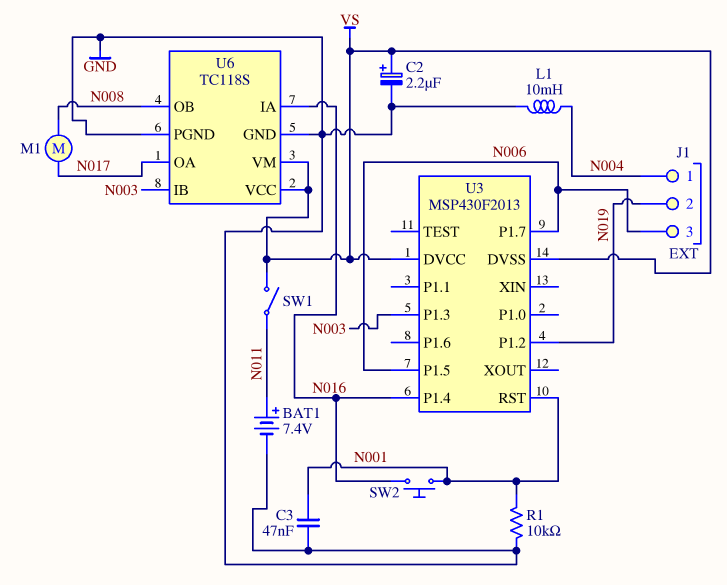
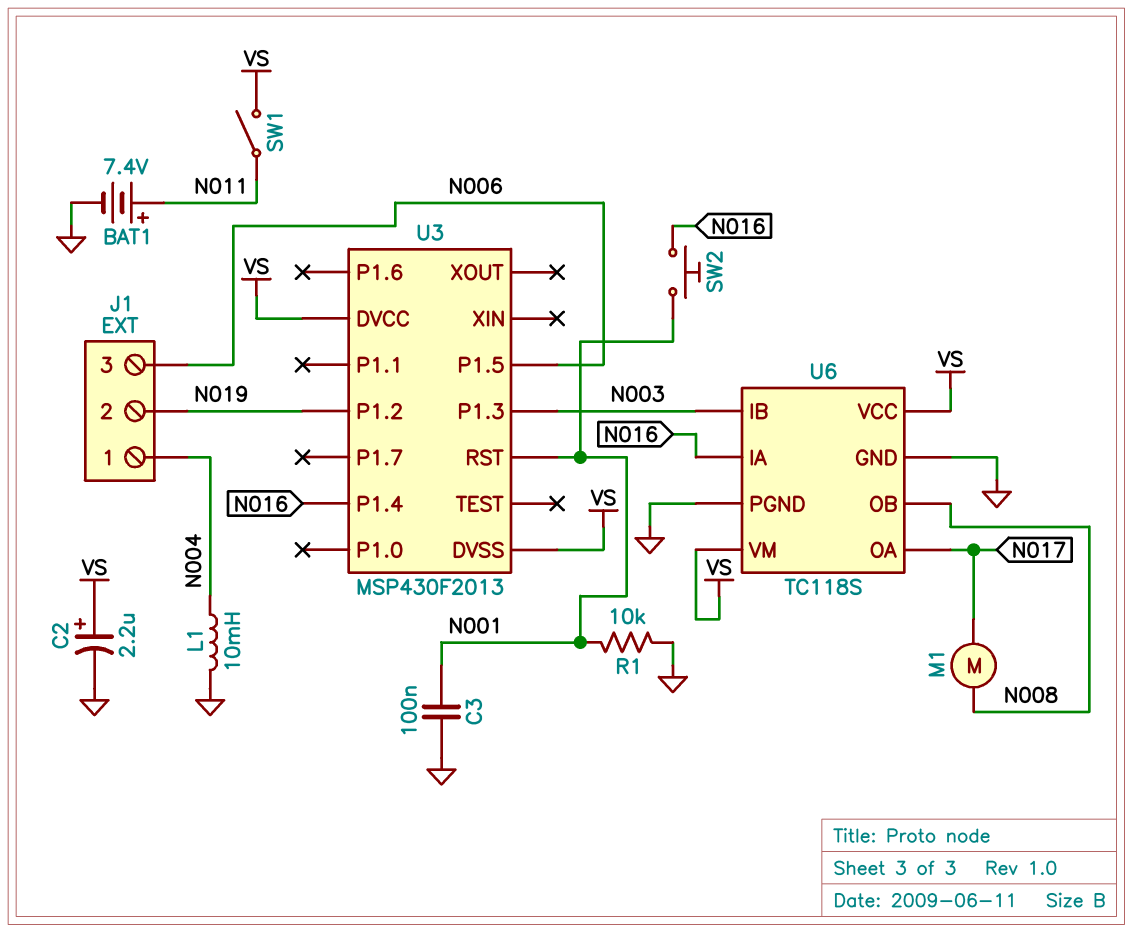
C3: 47nF (GND, N001) -> 100nF (GND, N001)
U3 pin P1.7: N006 -> none

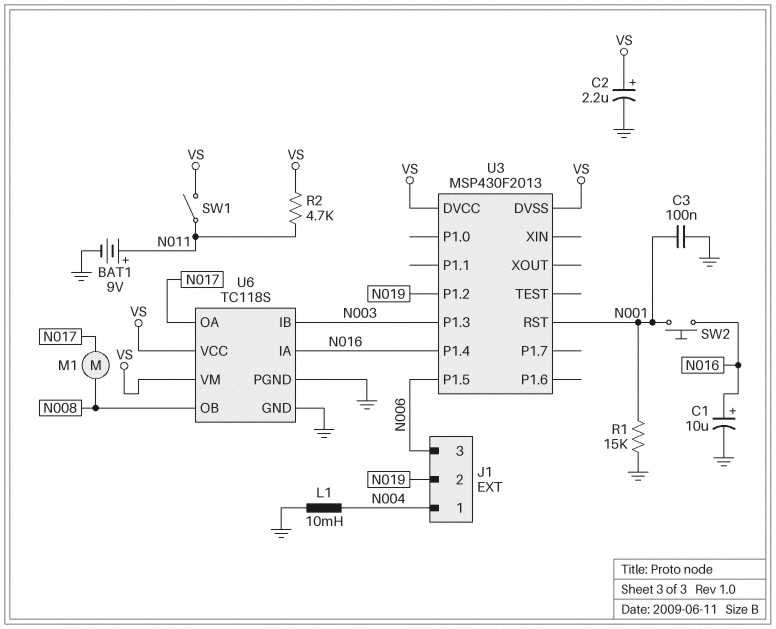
BAT1: 7.4V (plus N011, minus GND) -> 9V (plus N011, minus GND)
C1: none -> 10uF (plus N016, minus GND)
R1: 10k (GND, N001) -> 15k (GND, N001)
R2: none -> 4.7k (N011, VS)

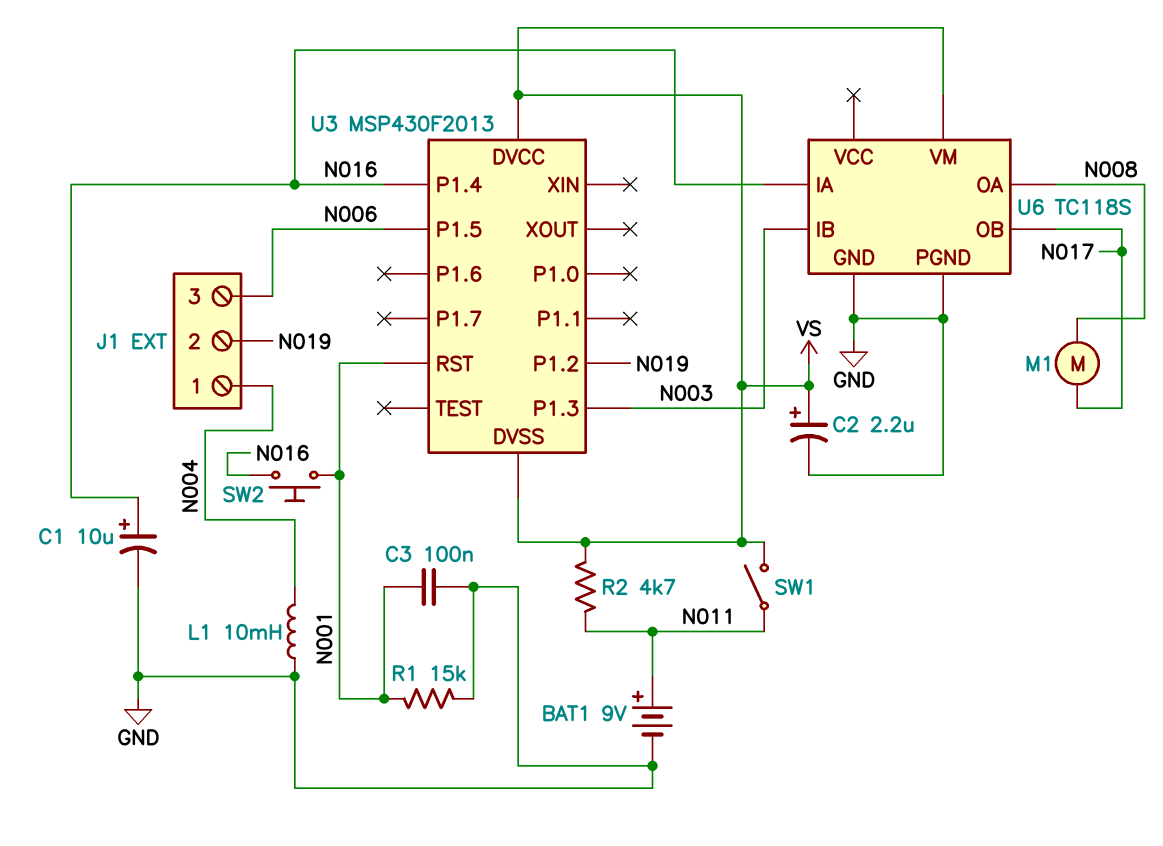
U6 pin OA: N017 -> N008
U6 pin OB: N008 -> N017
U6 pin VCC: VS -> none

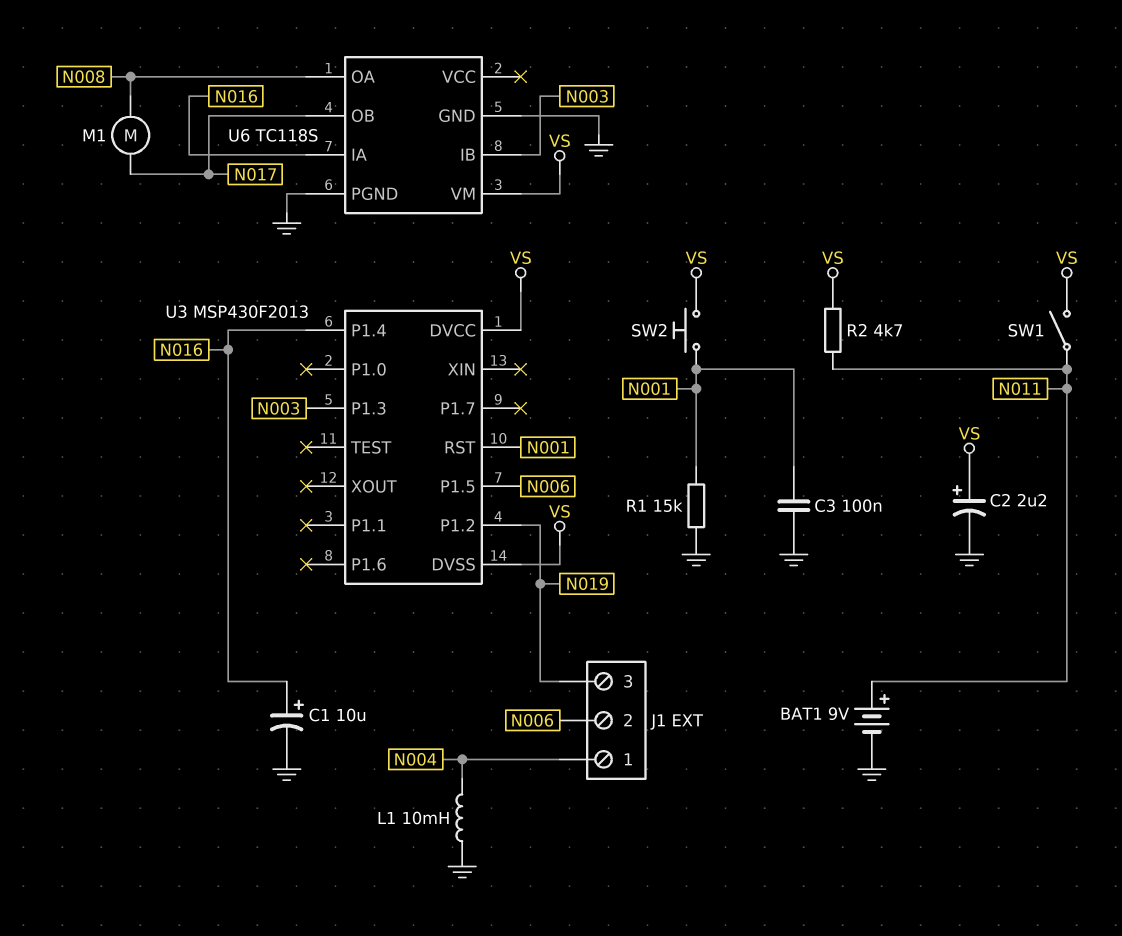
J1 pin 2: N019 -> N006
J1 pin 3: N006 -> N019
SW2: button (N001, N016) -> button (N001, VS)

